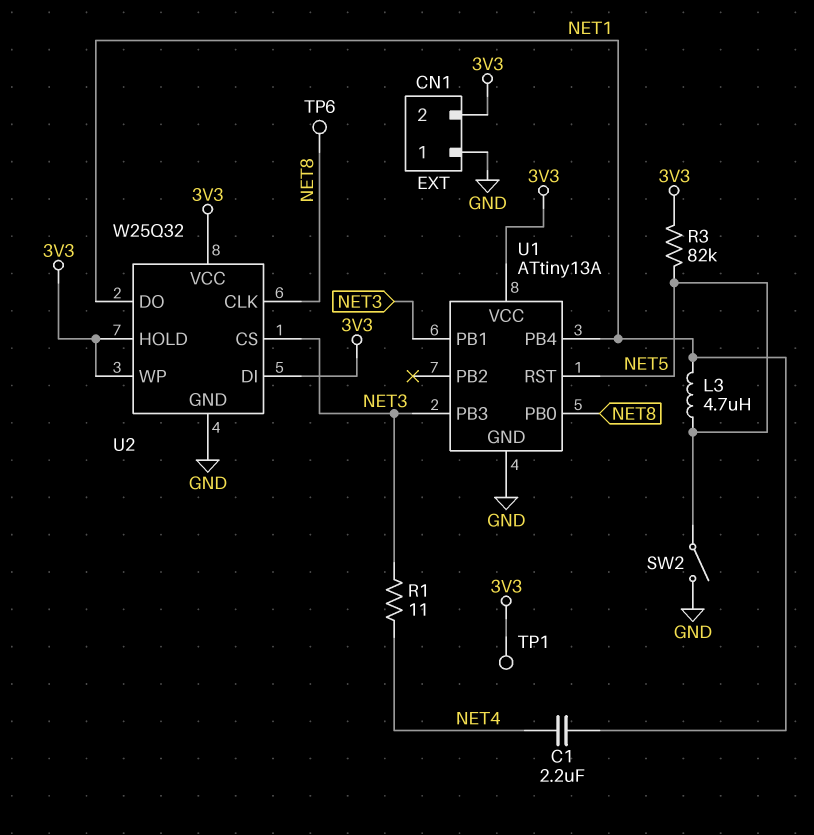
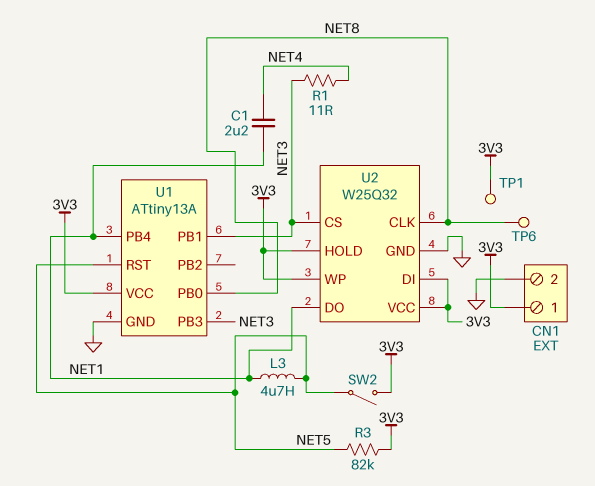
CN1 pin 1: GND -> 3V3
CN1 pin 2: 3V3 -> GND
SW2: switch (GND, NET5) -> switch (3V3, NET5)

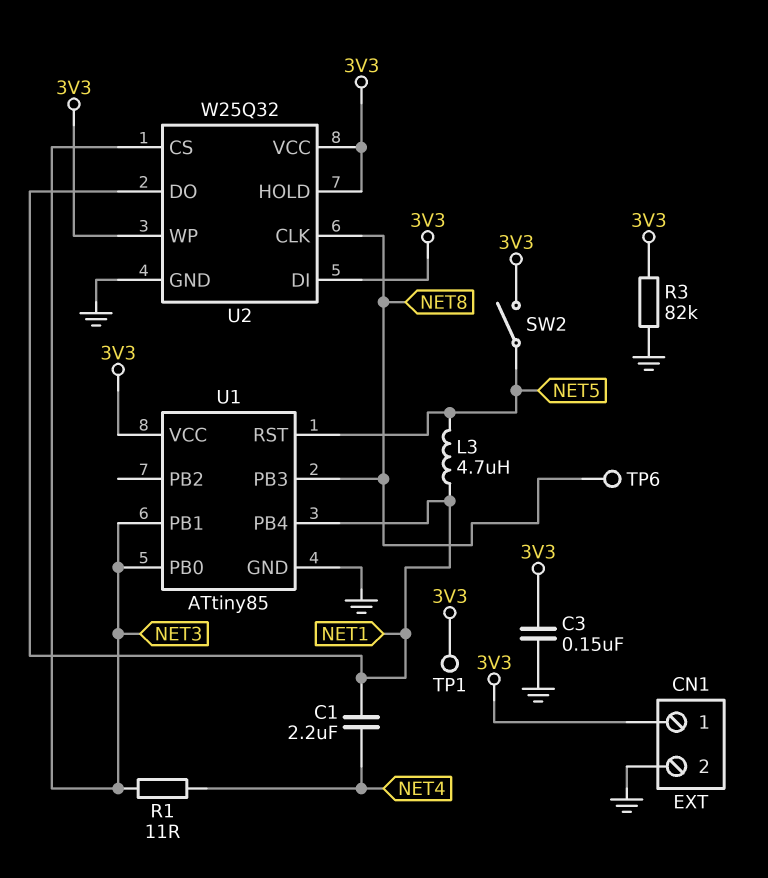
C3: none -> 150nF (3V3, GND)
R3: 82k (3V3, NET5) -> 82k (3V3, GND)
U1: ATtiny13A -> ATtiny85
U1 pin PB0: NET8 -> NET3
U1 pin PB3: NET3 -> NET8

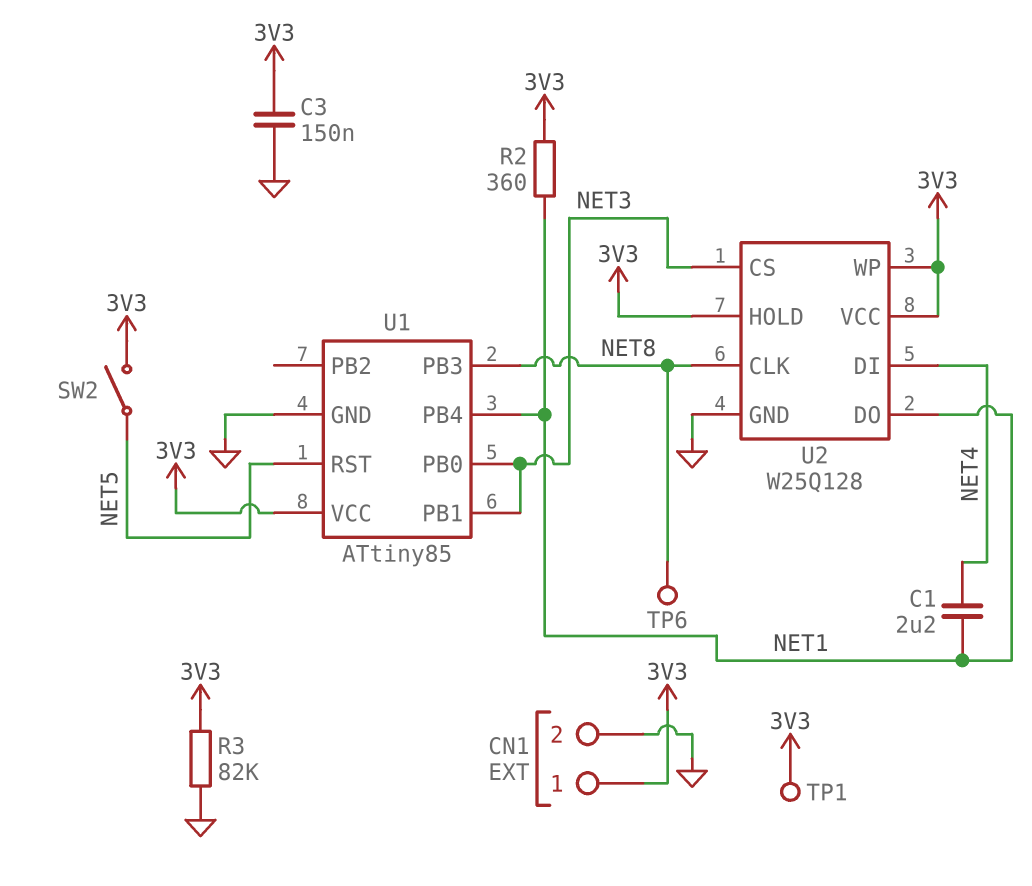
L3: 4.7uH (NET1, NET5) -> none
R1: 11 (NET3, NET4) -> none
R2: none -> 360 (3V3, NET1)
U2: W25Q32 -> W25Q128
U2 pin DI: 3V3 -> NET4

